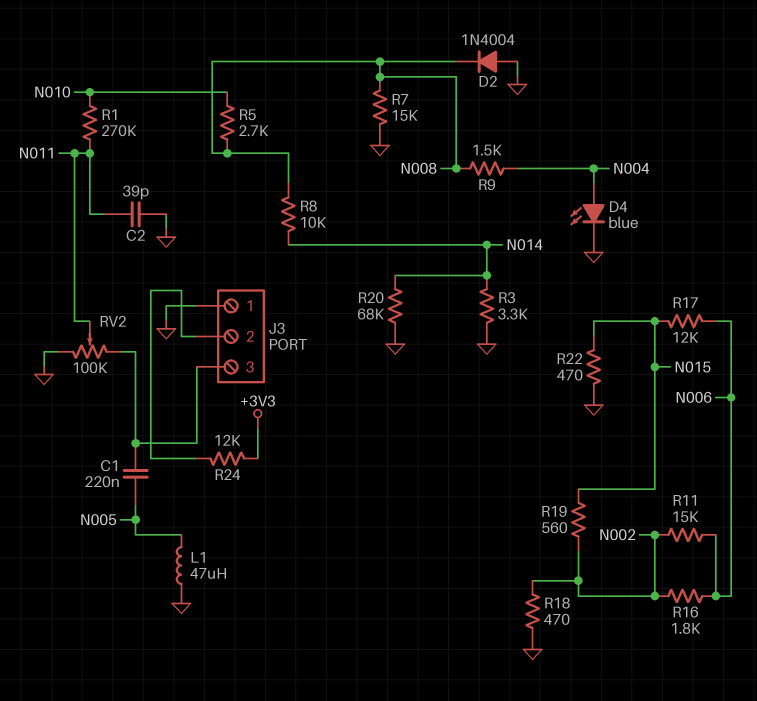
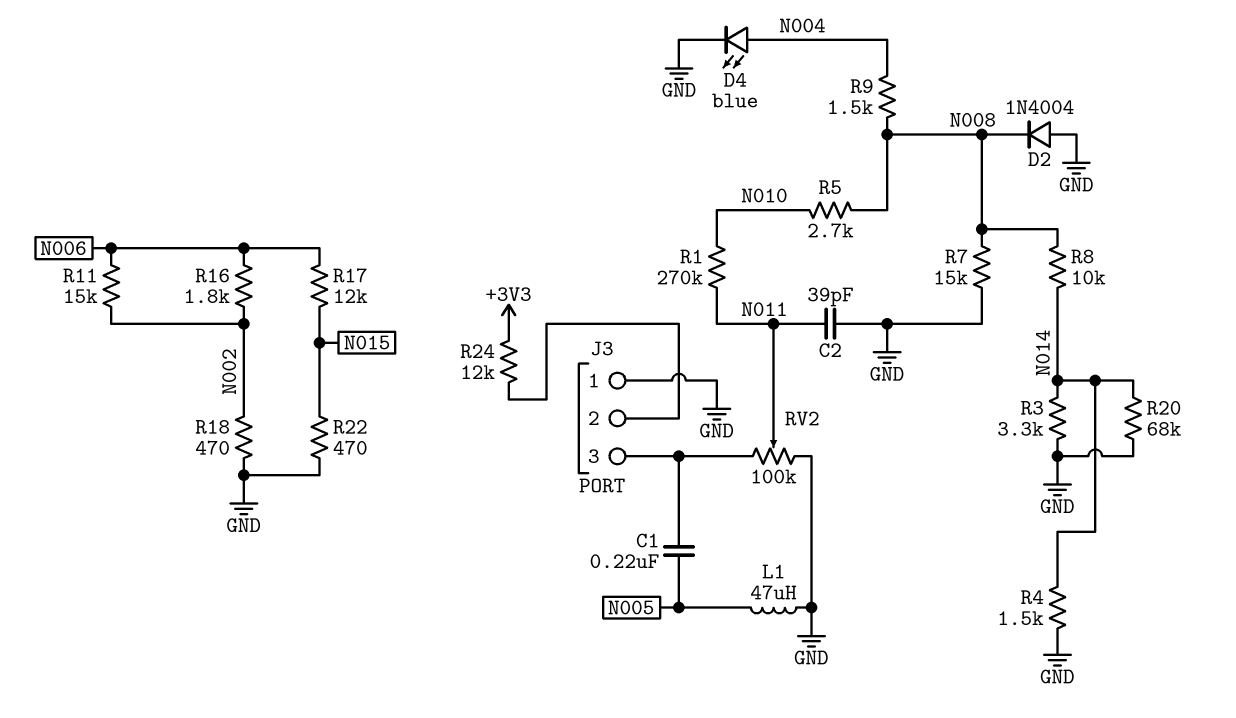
R4: none -> 1.5k (GND, N014)
R19: 560 (N002, N015) -> none

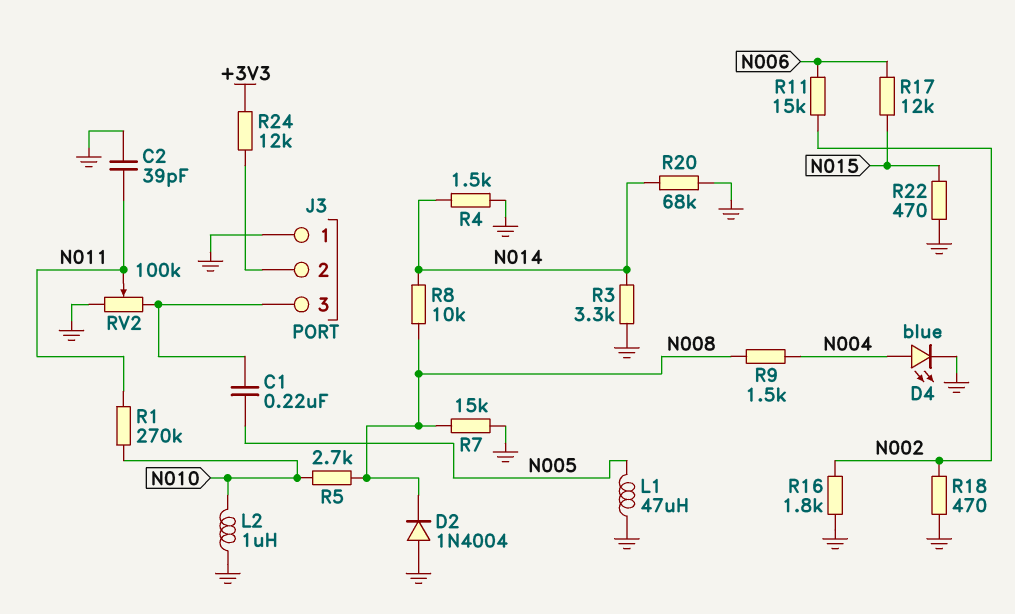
L2: none -> 1uH (GND, N010)
R16: 1.8k (N002, N006) -> 1.8k (GND, N002)

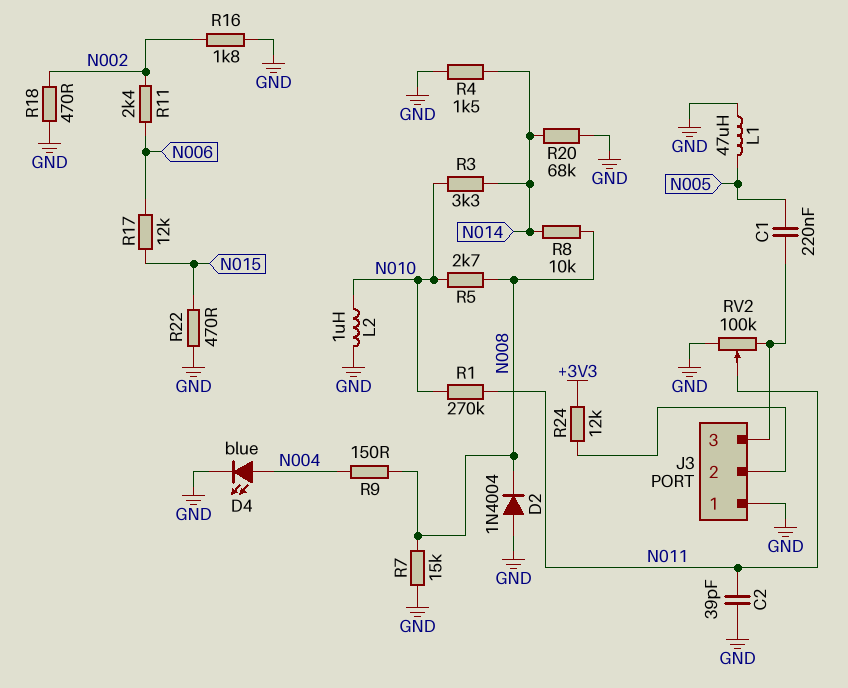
R3: 3.3k (GND, N014) -> 3.3k (N010, N014)
R9: 1.5k (N004, N008) -> 150 (N004, N008)
R11: 15k (N002, N006) -> 2.4k (N002, N006)

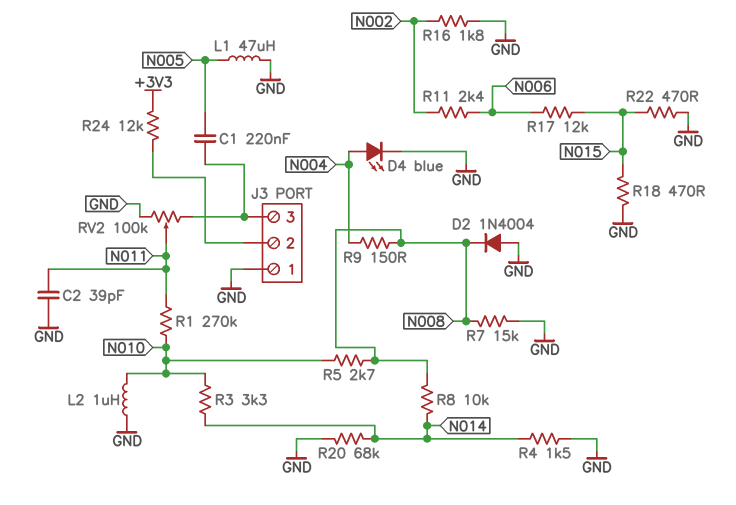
R18: 470 (GND, N002) -> 470 (GND, N015)

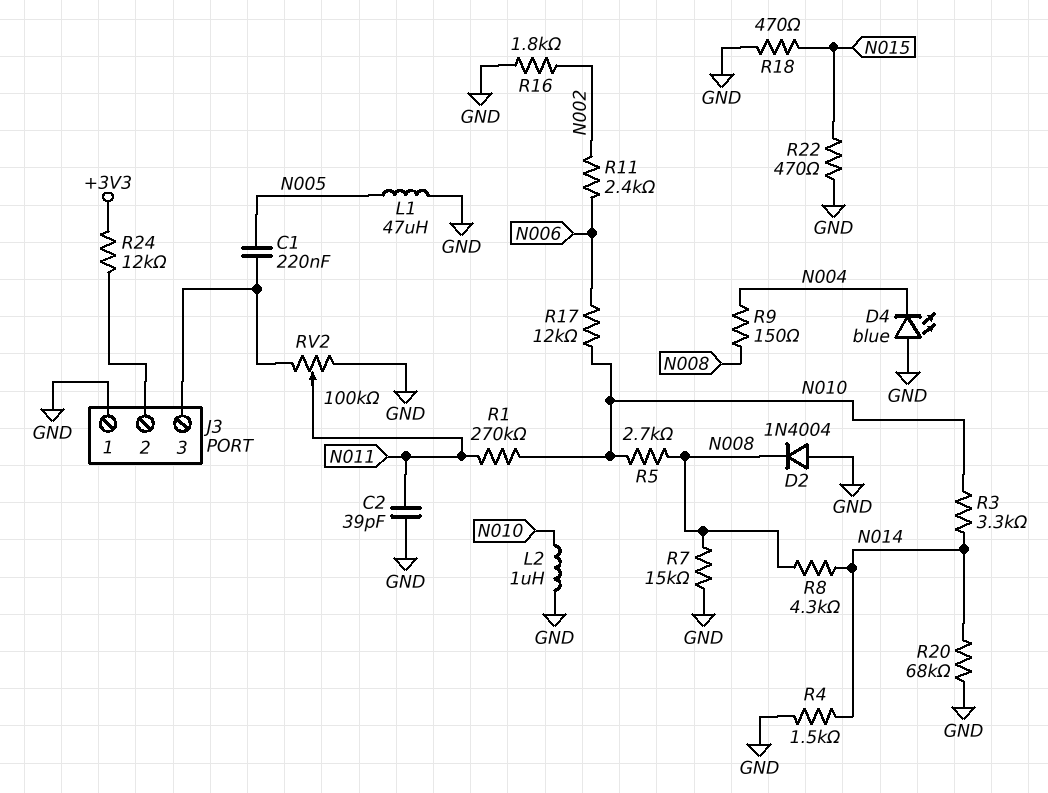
D4: LED blue (A N004, K GND) -> LED blue (A GND, K N004)
R8: 10k (N008, N014) -> 4.3k (N008, N014)
R17: 12k (N006, N015) -> 12k (N006, N010)

